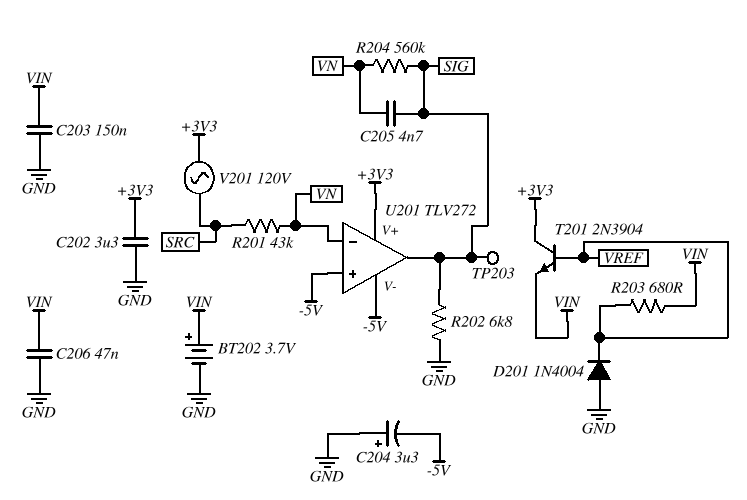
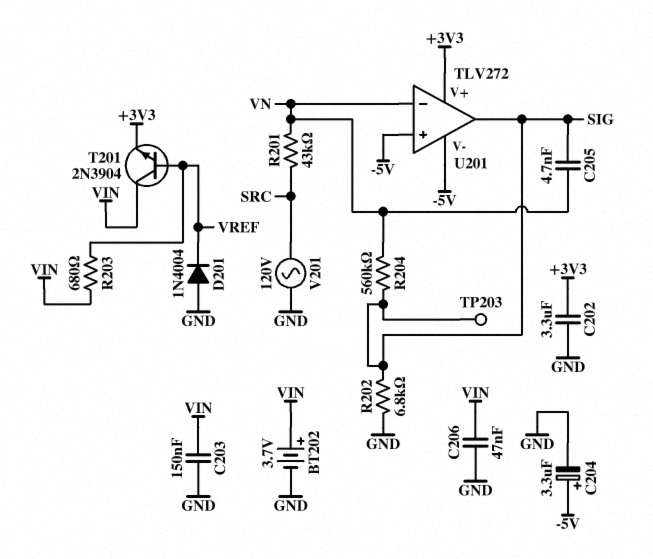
C204: 3.3uF (plus GND, minus -5V) -> 3.3uF (plus -5V, minus GND)
T201: NPN 2N3904 (B VREF, C +3V3, E VIN) -> NPN 2N3904 (B VREF, C VIN, E +3V3)
V201: AC 120V (+3V3, SRC) -> AC 120V (GND, SRC)

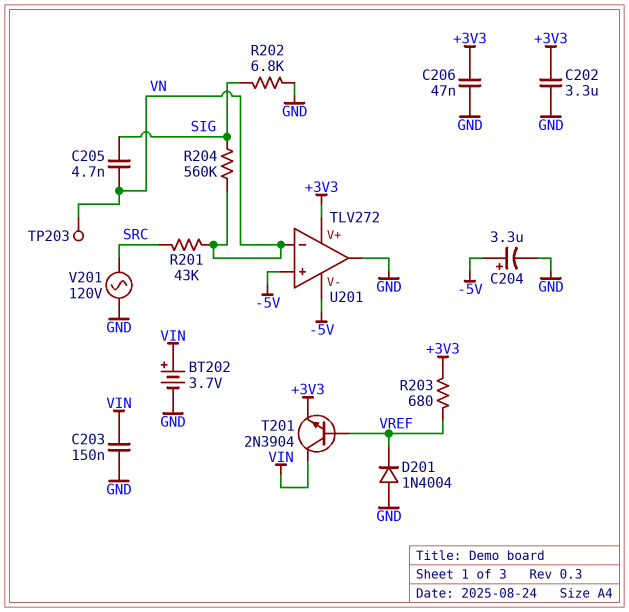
C206: 47nF (GND, VIN) -> 47nF (+3V3, GND)
R203: 680 (VIN, VREF) -> 680 (+3V3, VREF)
TP203: test point (SIG) -> test point (VN)
U201 pin out: SIG -> GND

